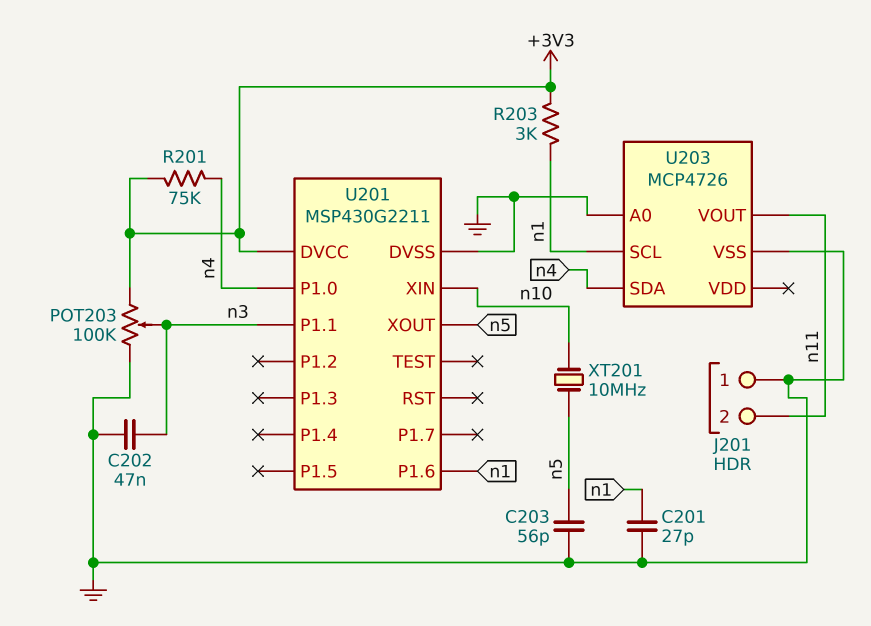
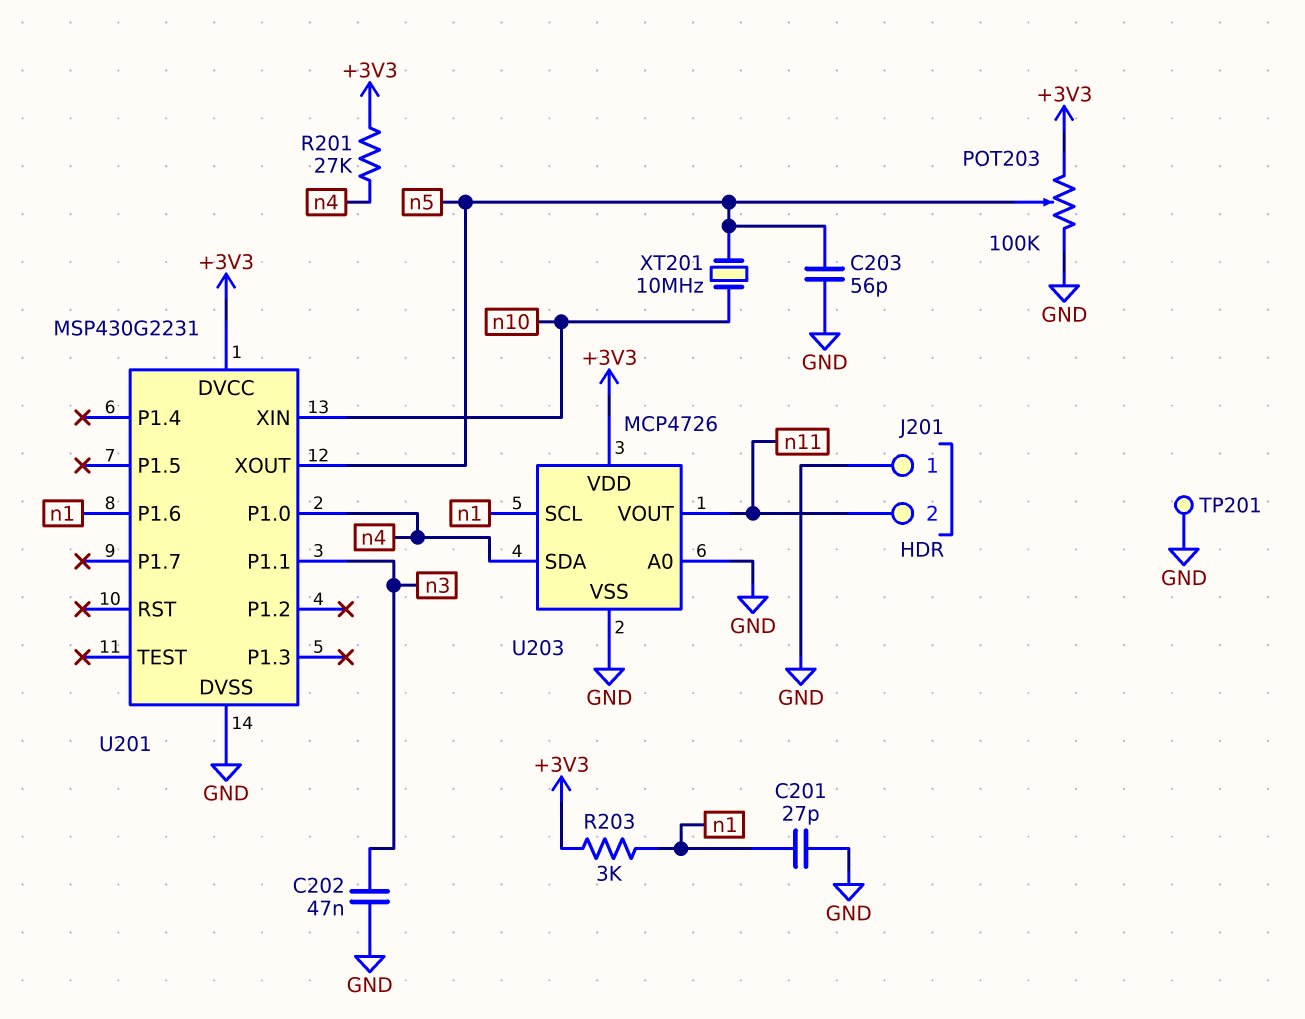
POT203: 100k (+3V3, GND, wiper n3) -> 100k (+3V3, GND, wiper n5)
R201: 75k (+3V3, n4) -> 27k (+3V3, n4)
TP201: none -> test point (GND)
U201: MSP430G2211 -> MSP430G2231
U203 pin VDD: none -> +3V3

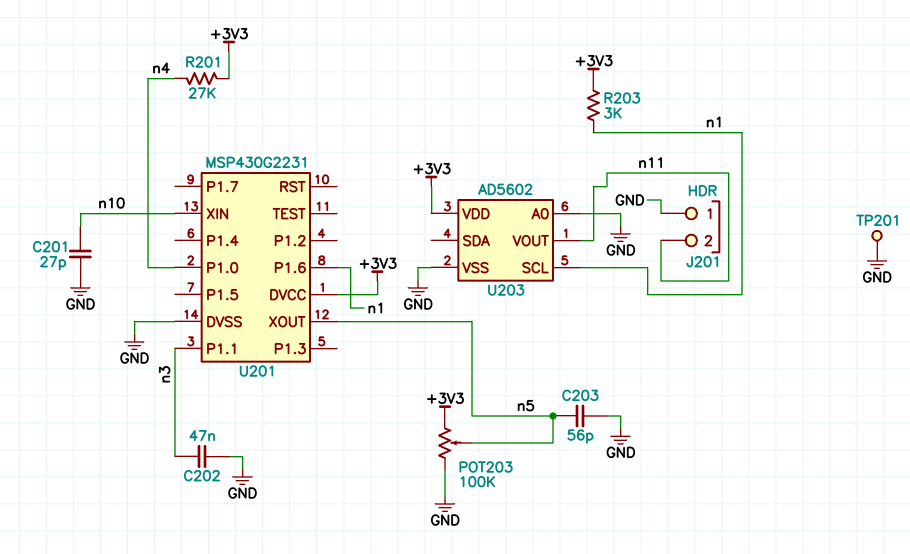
C201: 27pF (GND, n1) -> 27pF (GND, n10)
U203: MCP4726 -> AD5602
U203 pin SDA: n4 -> none
XT201: 10MHz (n5, n10) -> none

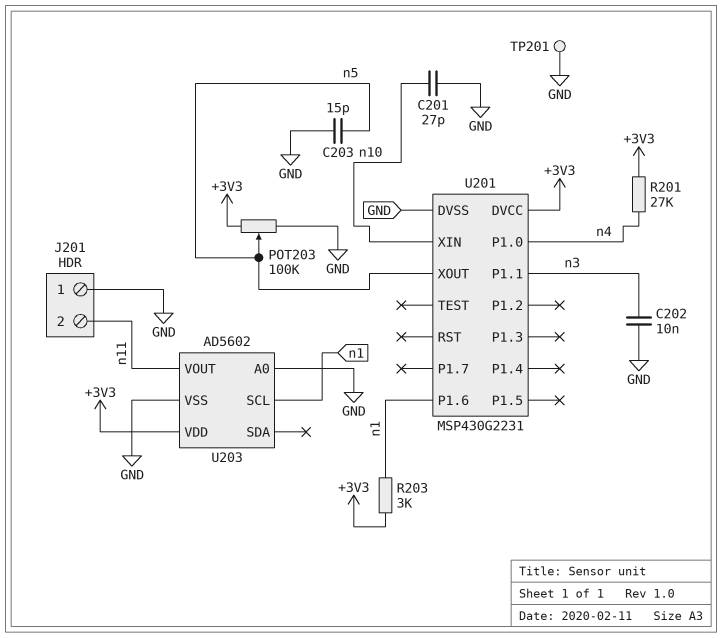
C202: 47nF (GND, n3) -> 10nF (GND, n3)
C203: 56pF (GND, n5) -> 15pF (GND, n5)

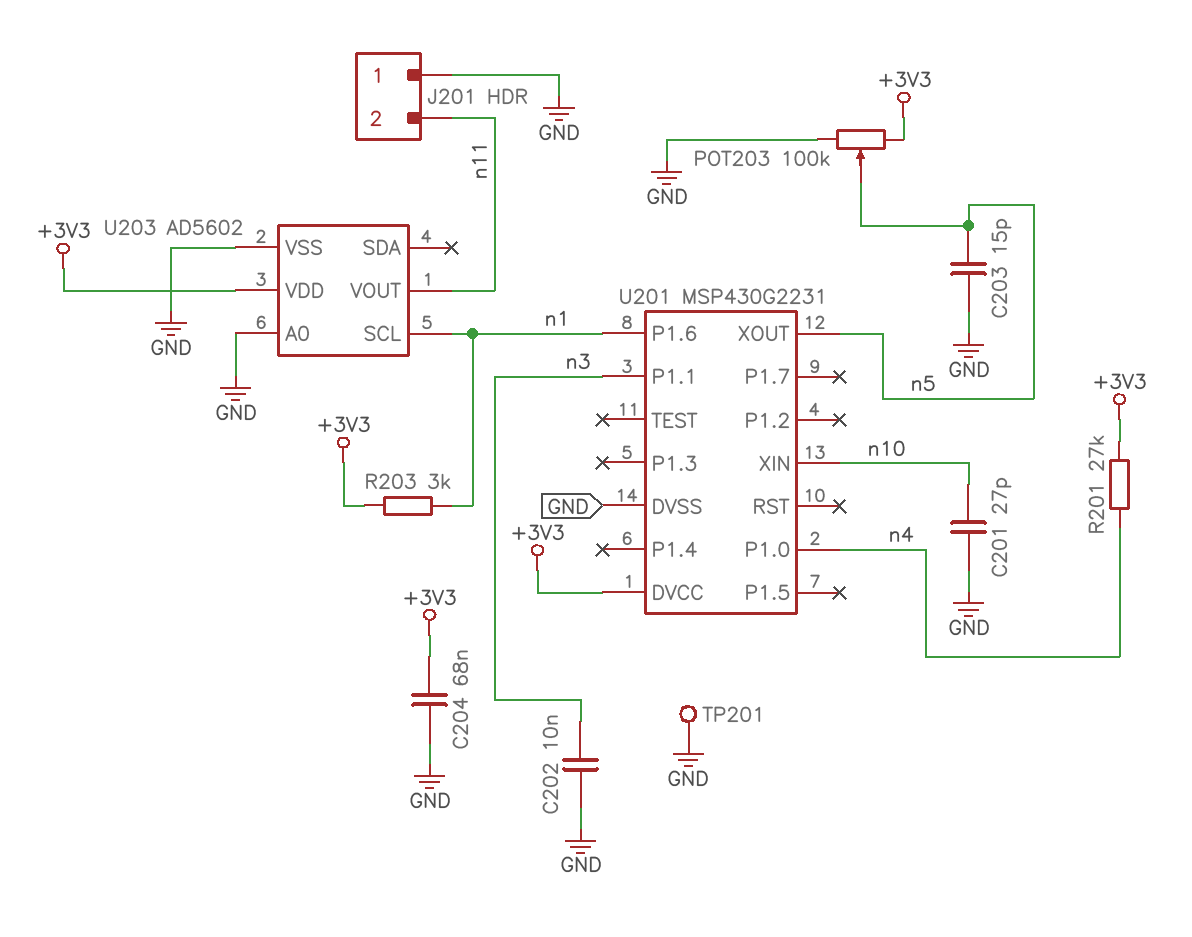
C204: none -> 68nF (+3V3, GND)

